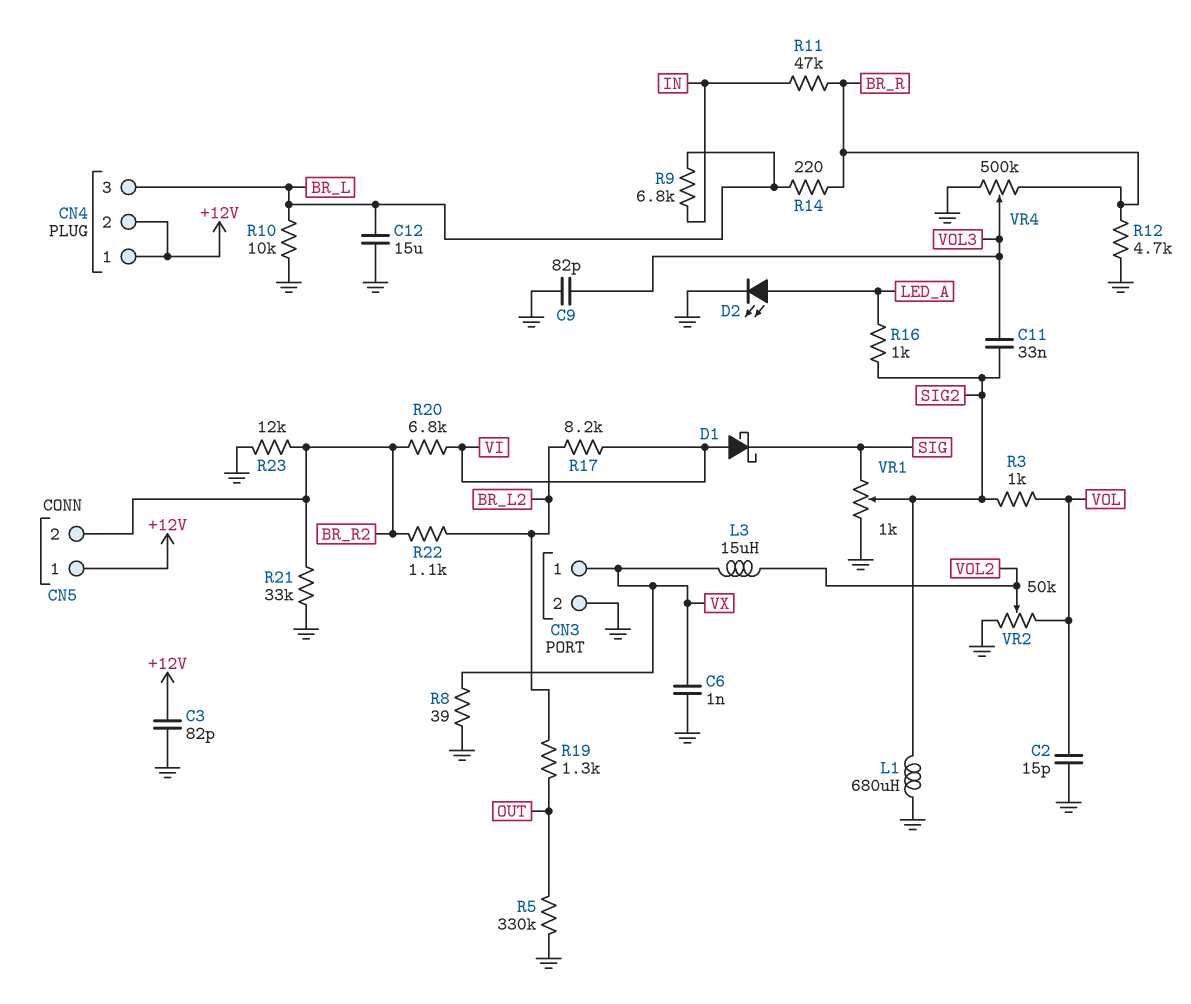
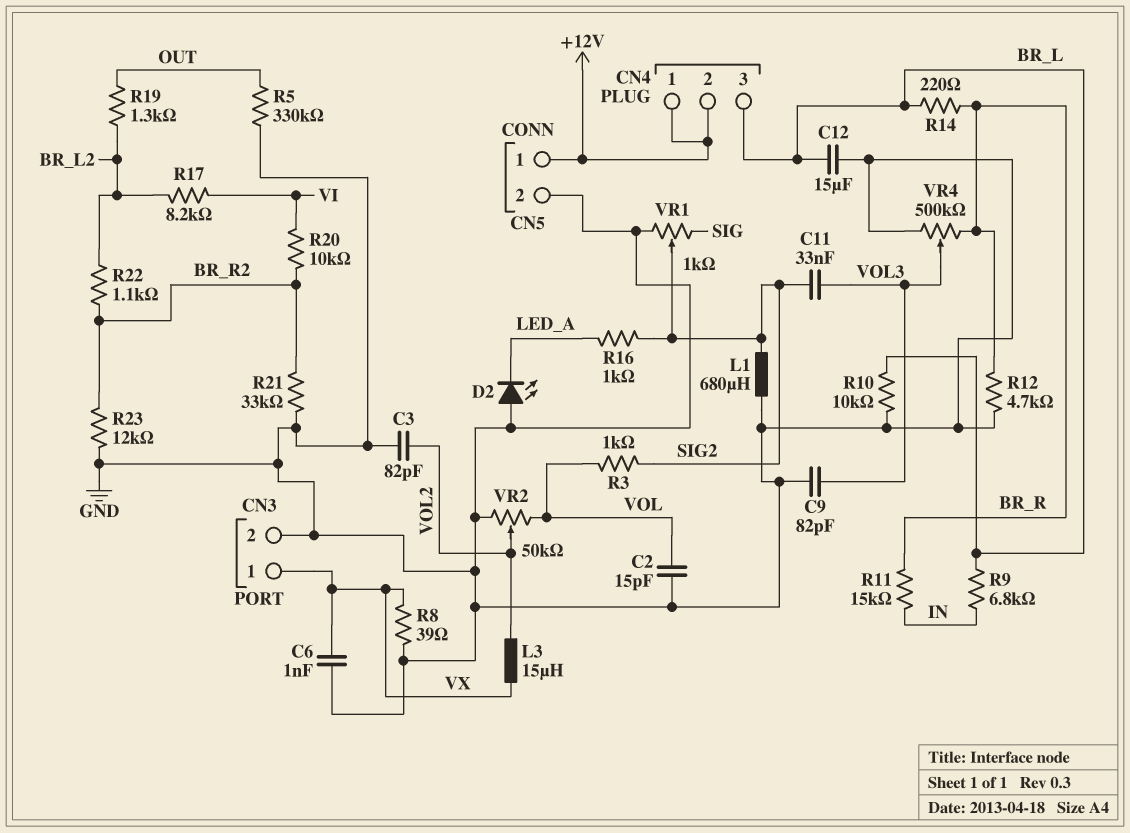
C3: 82pF (+12V, GND) -> 82pF (GND, VOL2)
CN5 pin 2: BR_R2 -> GND
D1: schottky (A VI, K SIG) -> none
D2: LED (A LED_A, K GND) -> LED (A GND, K LED_A)
R11: 47k (BR_R, IN) -> 15k (BR_R, IN)
R20: 6.8k (BR_R2, VI) -> 10k (BR_R2, VI)

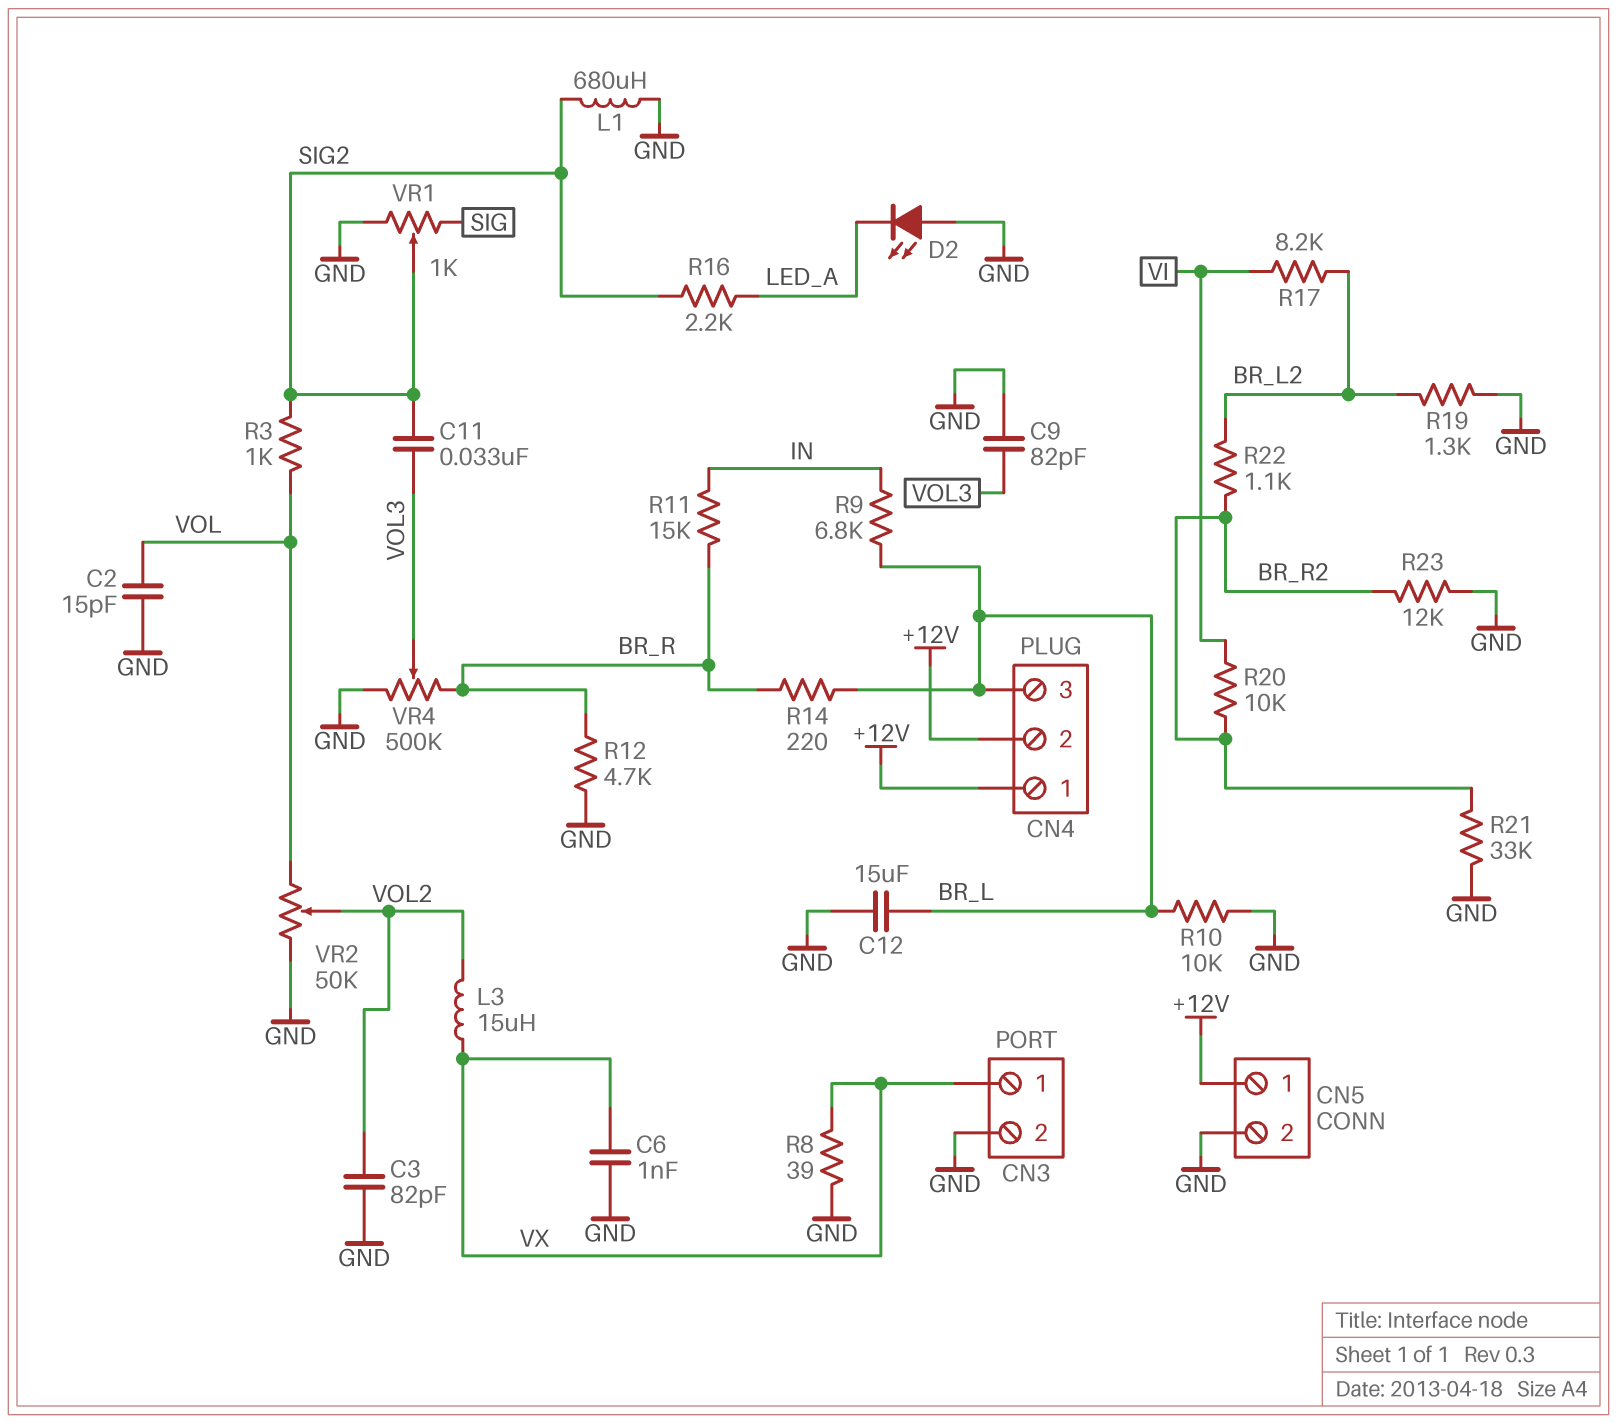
R5: 330k (GND, OUT) -> none
R16: 1k (LED_A, SIG2) -> 2.2k (LED_A, SIG2)
R19: 1.3k (BR_L2, OUT) -> 1.3k (BR_L2, GND)

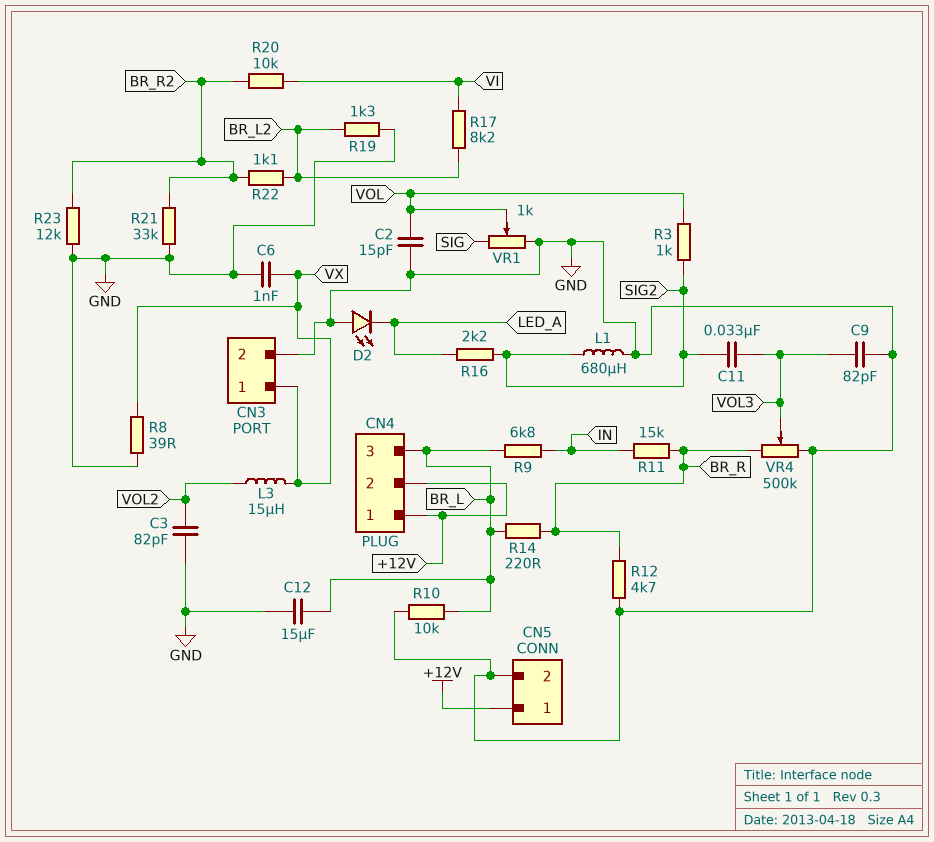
VR1: 1k (GND, SIG, wiper SIG2) -> 1k (GND, SIG, wiper VOL)
VR2: 50k (GND, VOL, wiper VOL2) -> none

